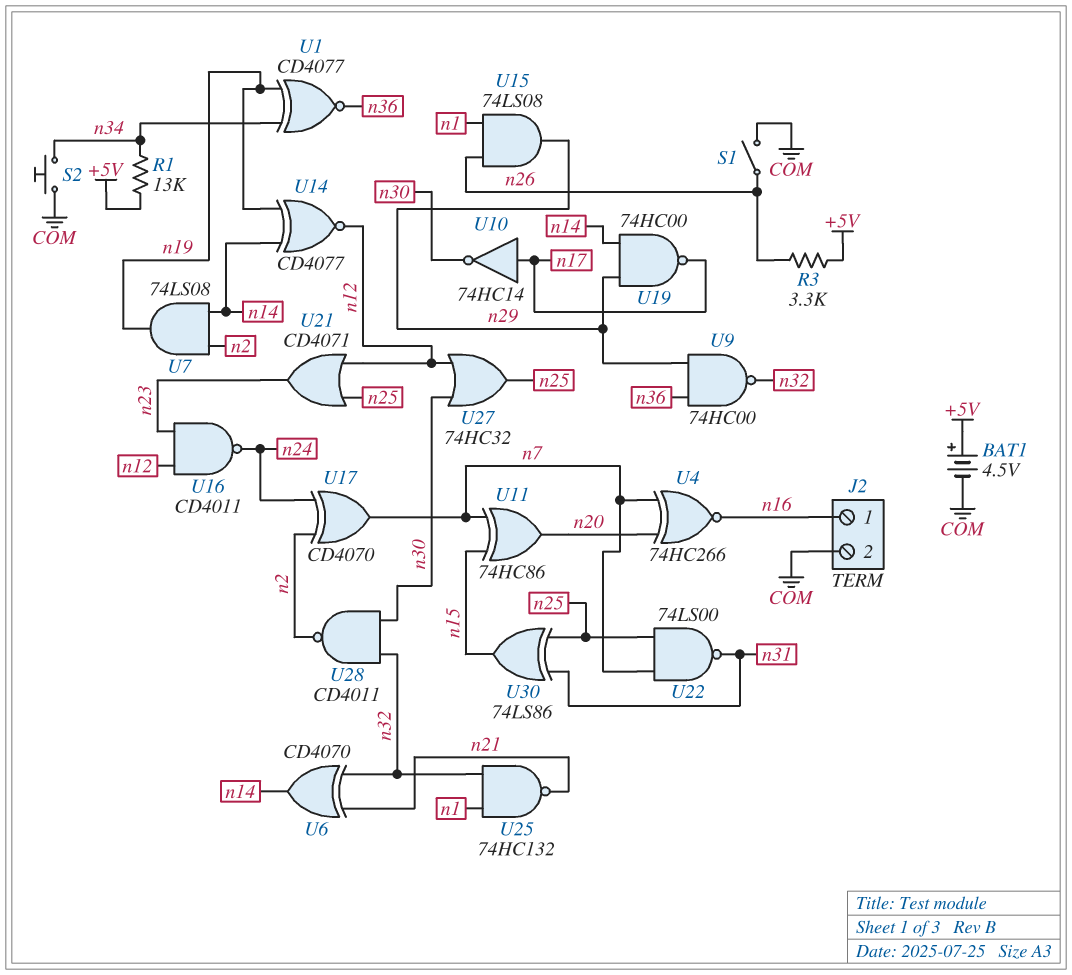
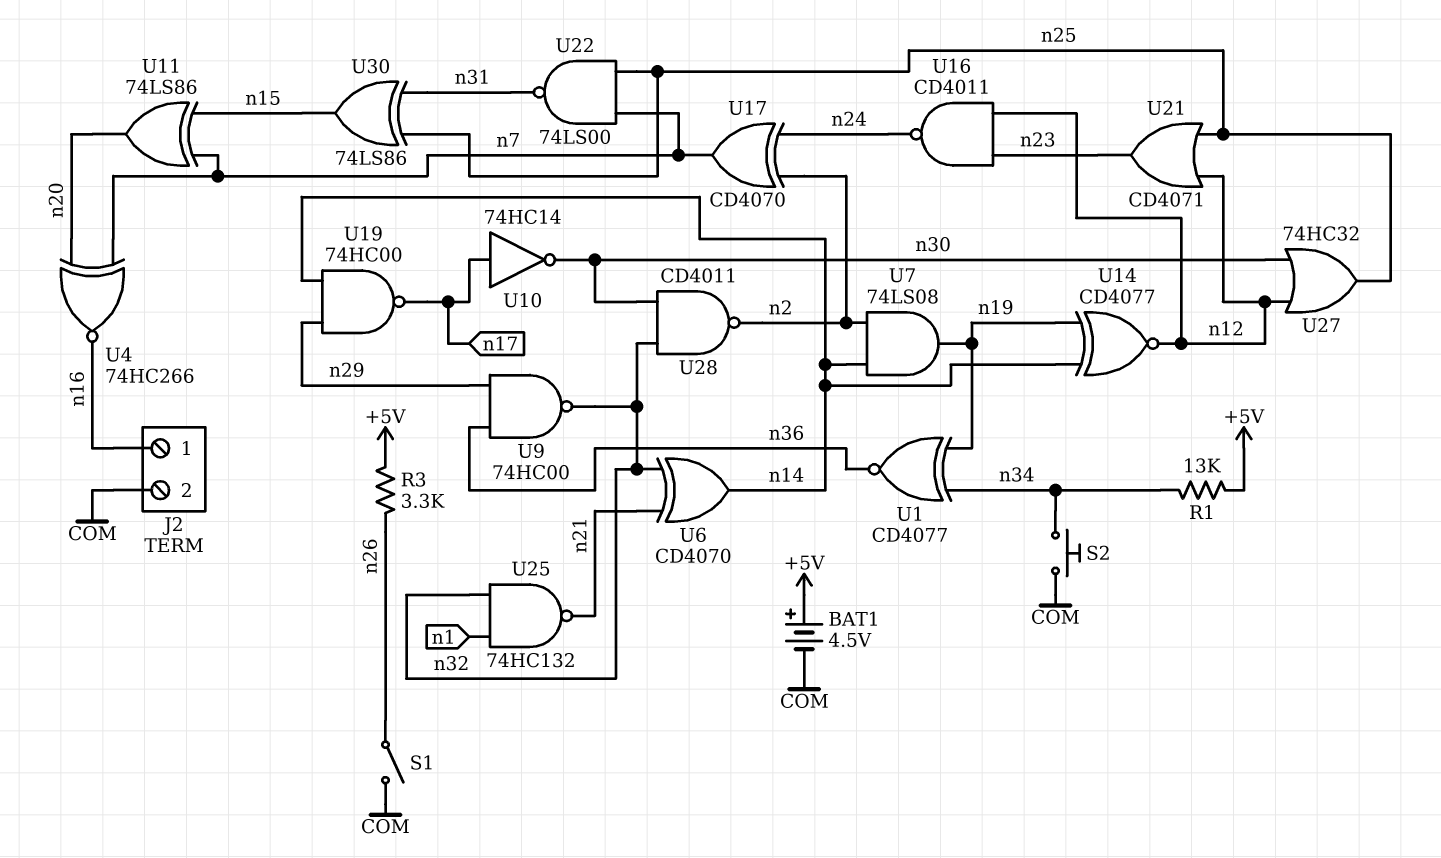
U11: XOR 74HC86 (in n7, in n15, out n20) -> XOR 74LS86 (in n7, in n15, out n20)
U15: AND 74LS08 (in n1, in n26, out n29) -> none

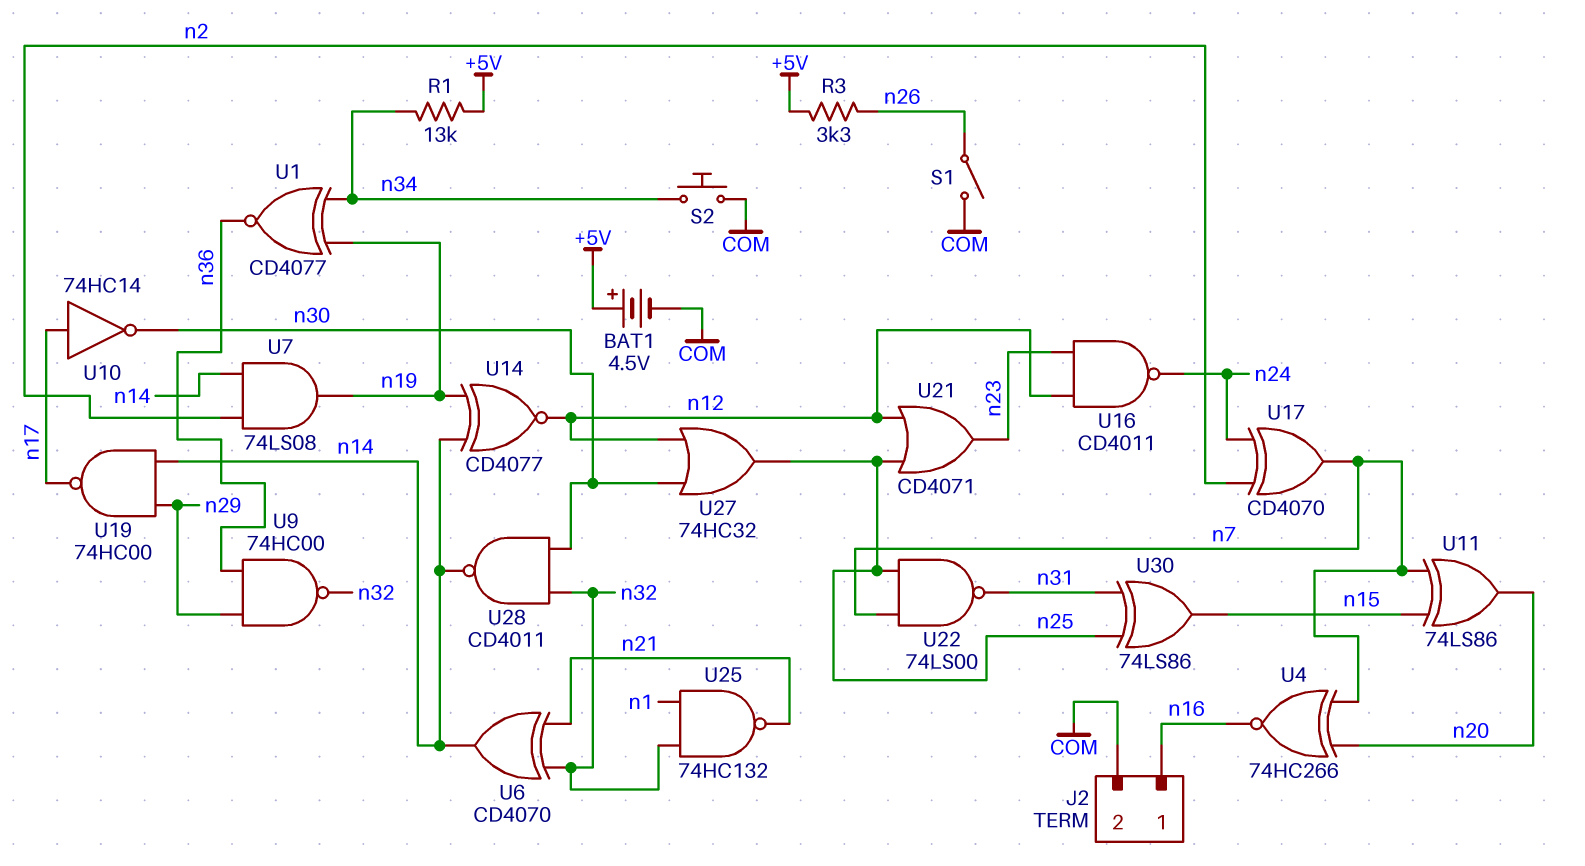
U28: NAND CD4011 (in n30, in n32, out n2) -> NAND CD4011 (in n30, in n32, out n14)

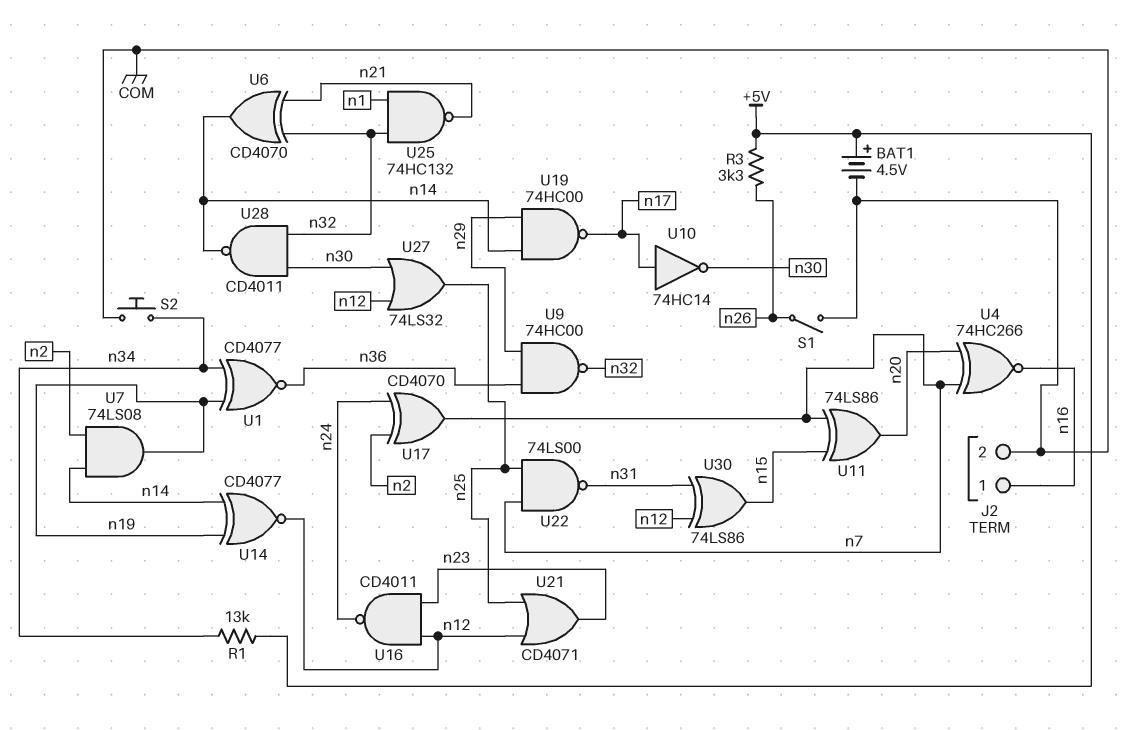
U27: OR 74HC32 (in n12, in n30, out n25) -> OR 74LS32 (in n12, in n30, out n25)
U30: XOR 74LS86 (in n25, in n31, out n15) -> XOR 74LS86 (in n12, in n31, out n15)

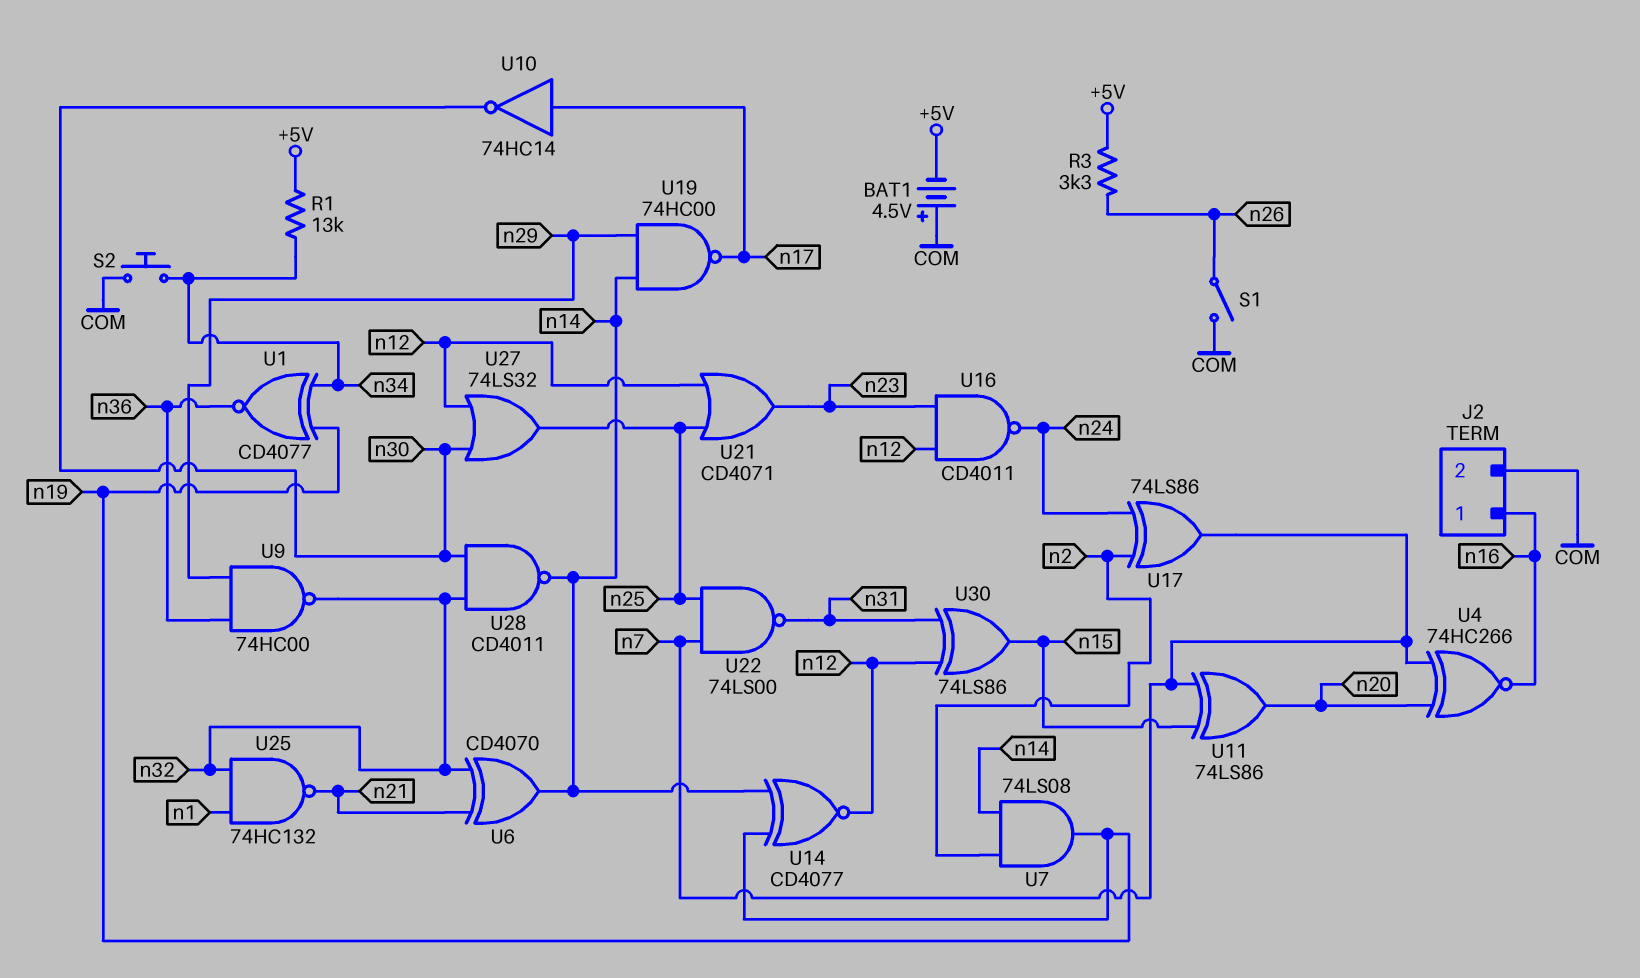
BAT1: 4.5V (plus +5V, minus COM) -> 4.5V (plus COM, minus +5V)
U17: XOR CD4070 (in n2, in n24, out n7) -> XOR 74LS86 (in n2, in n24, out n7)

